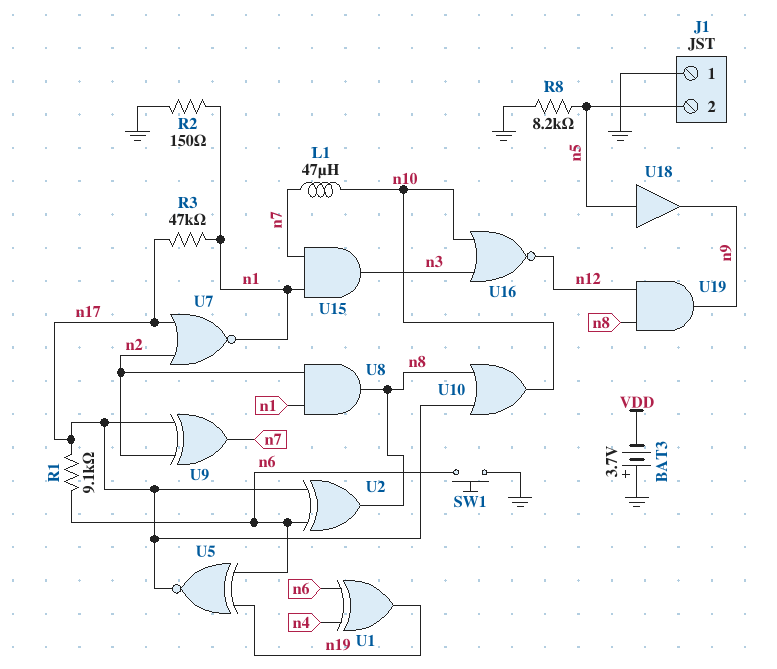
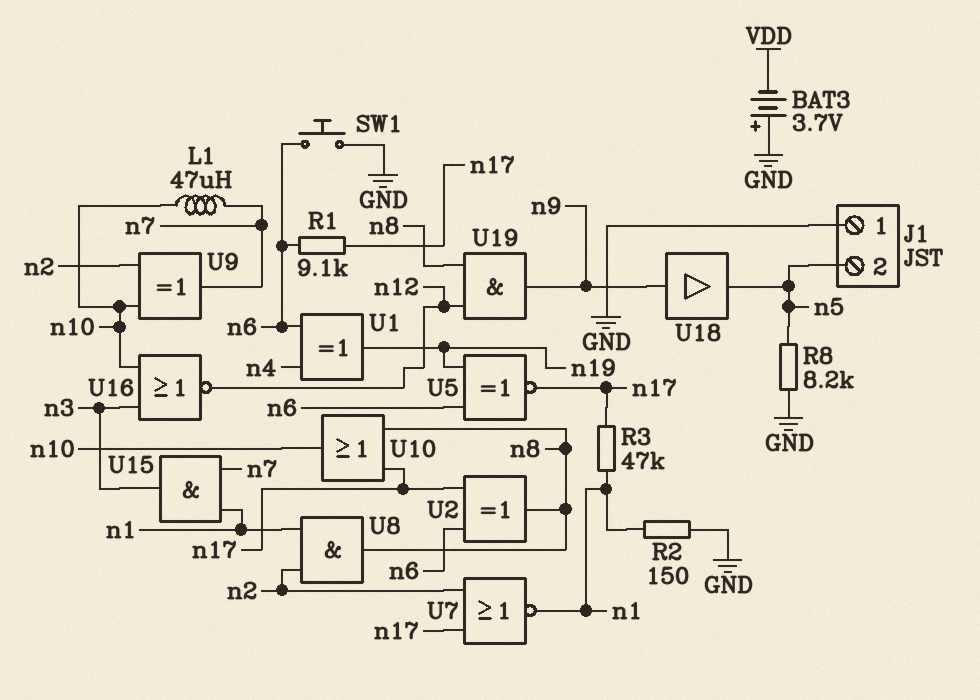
U9: XOR (in n2, in n17, out n7) -> XOR (in n2, in n10, out n7)
U18: buffer (in n5, out n9) -> buffer (in n9, out n5)

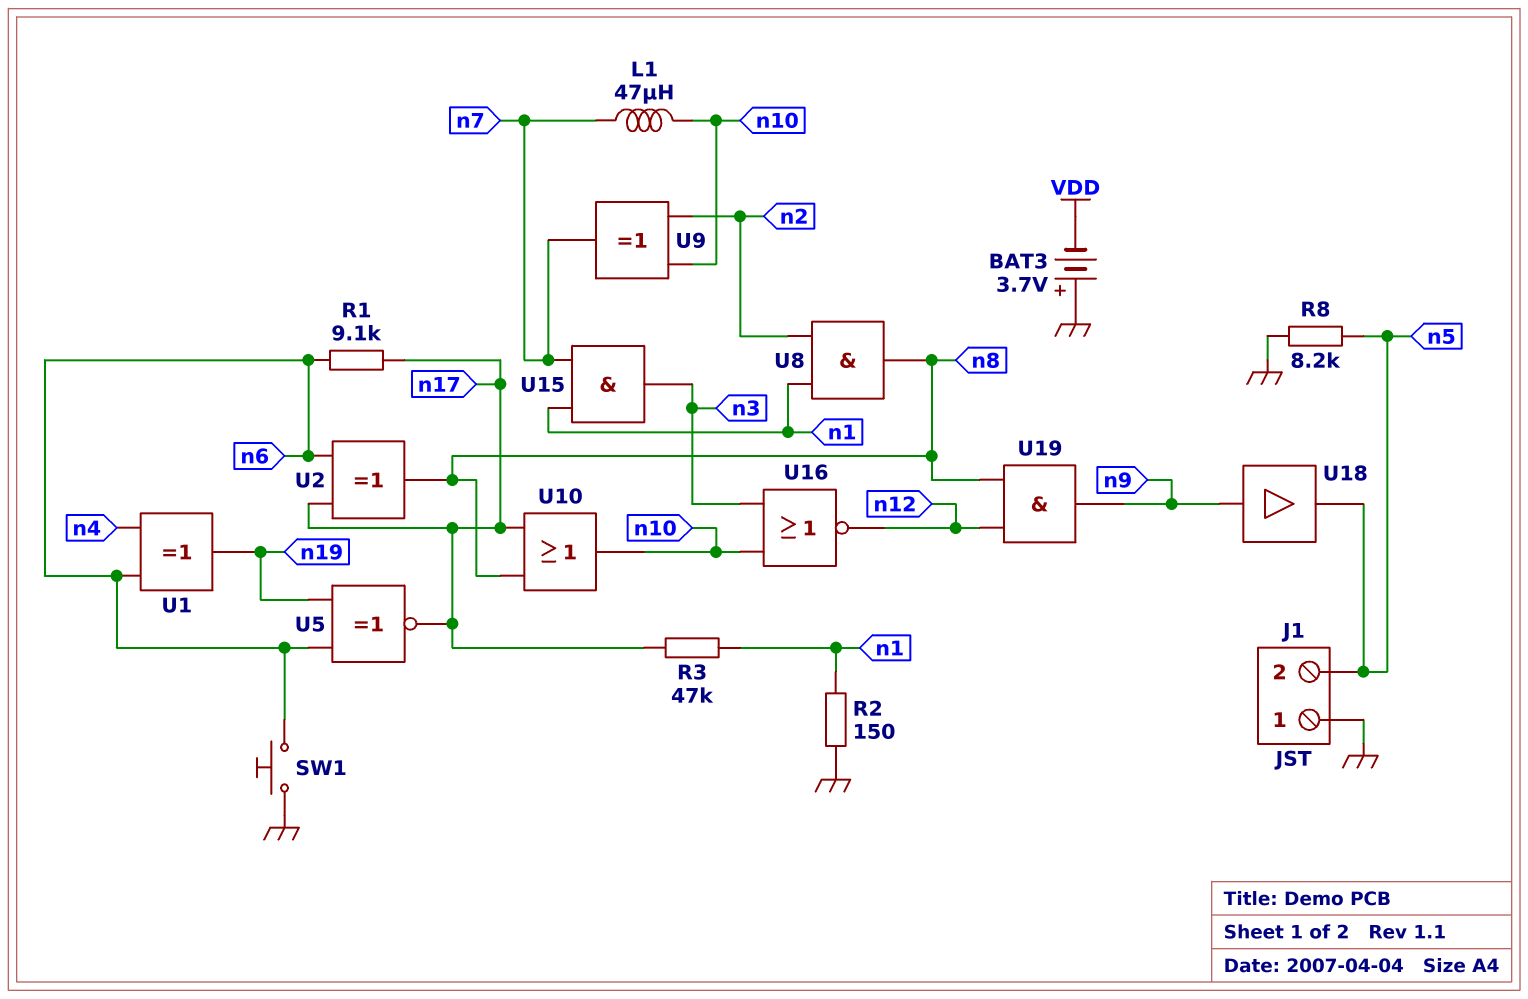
U7: NOR (in n2, in n17, out n1) -> none

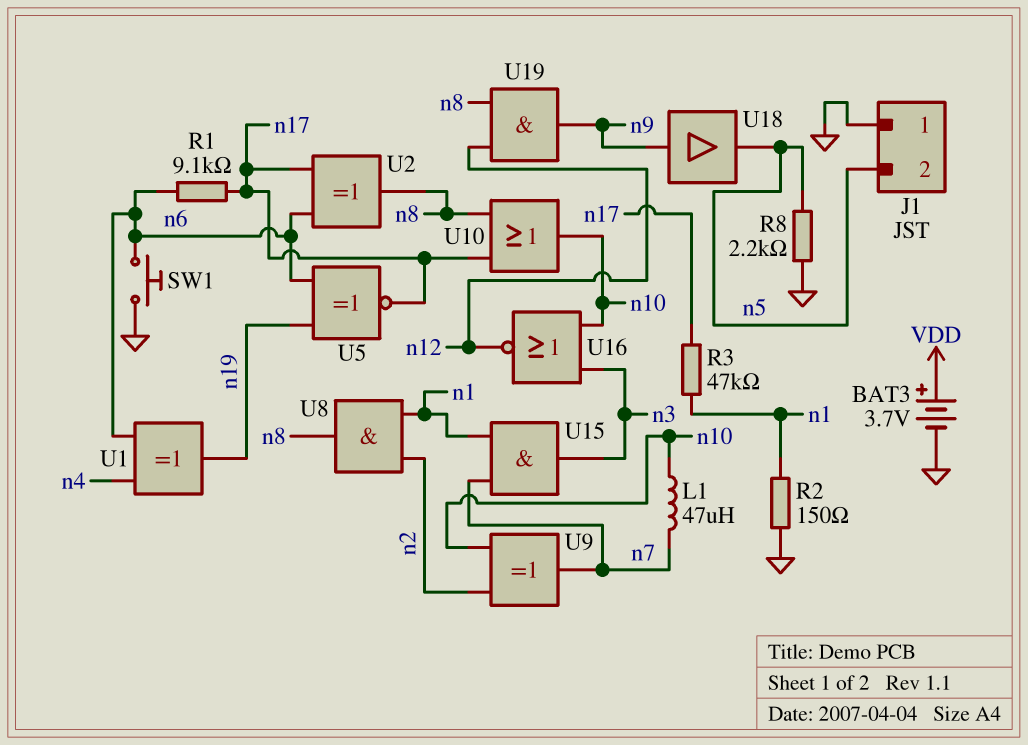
BAT3: 3.7V (plus GND, minus VDD) -> 3.7V (plus VDD, minus GND)
R8: 8.2k (GND, n5) -> 2.2k (GND, n5)

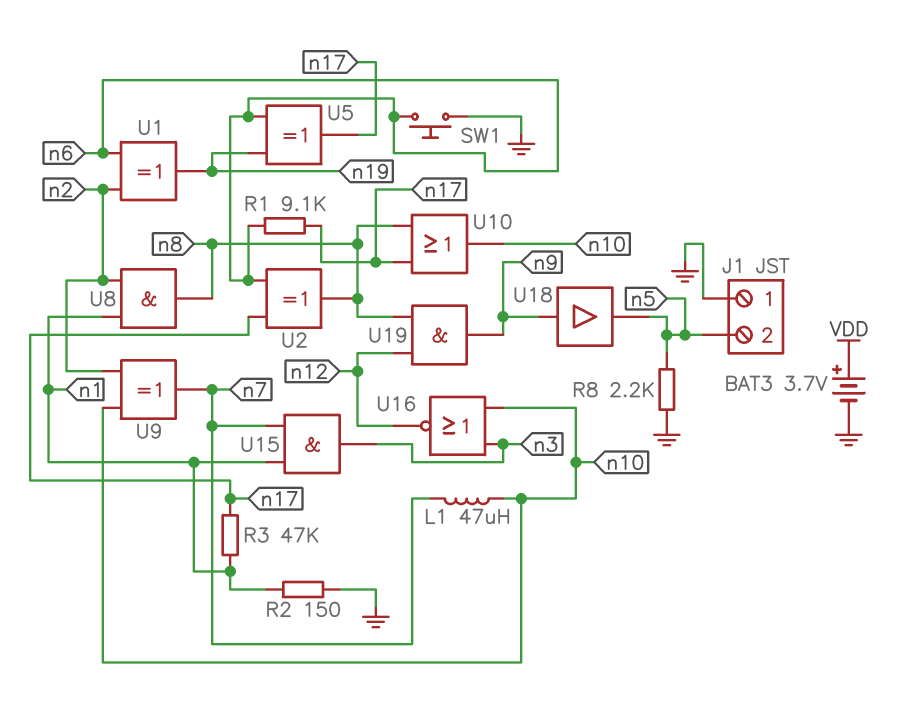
U1: XOR (in n4, in n6, out n19) -> XOR (in n2, in n6, out n19)
U5: XNOR (in n6, in n19, out n17) -> XOR (in n6, in n19, out n17)

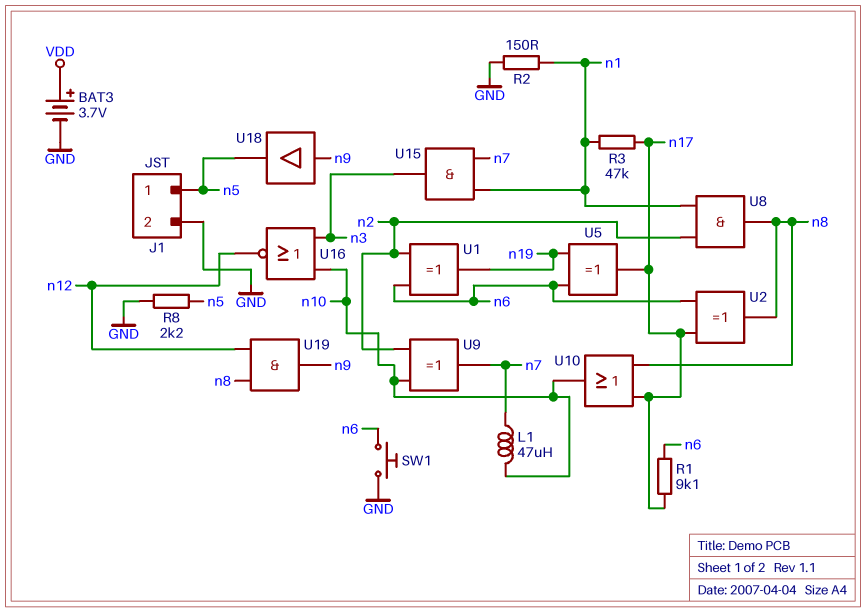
J1 pin 1: GND -> n5
J1 pin 2: n5 -> GND

